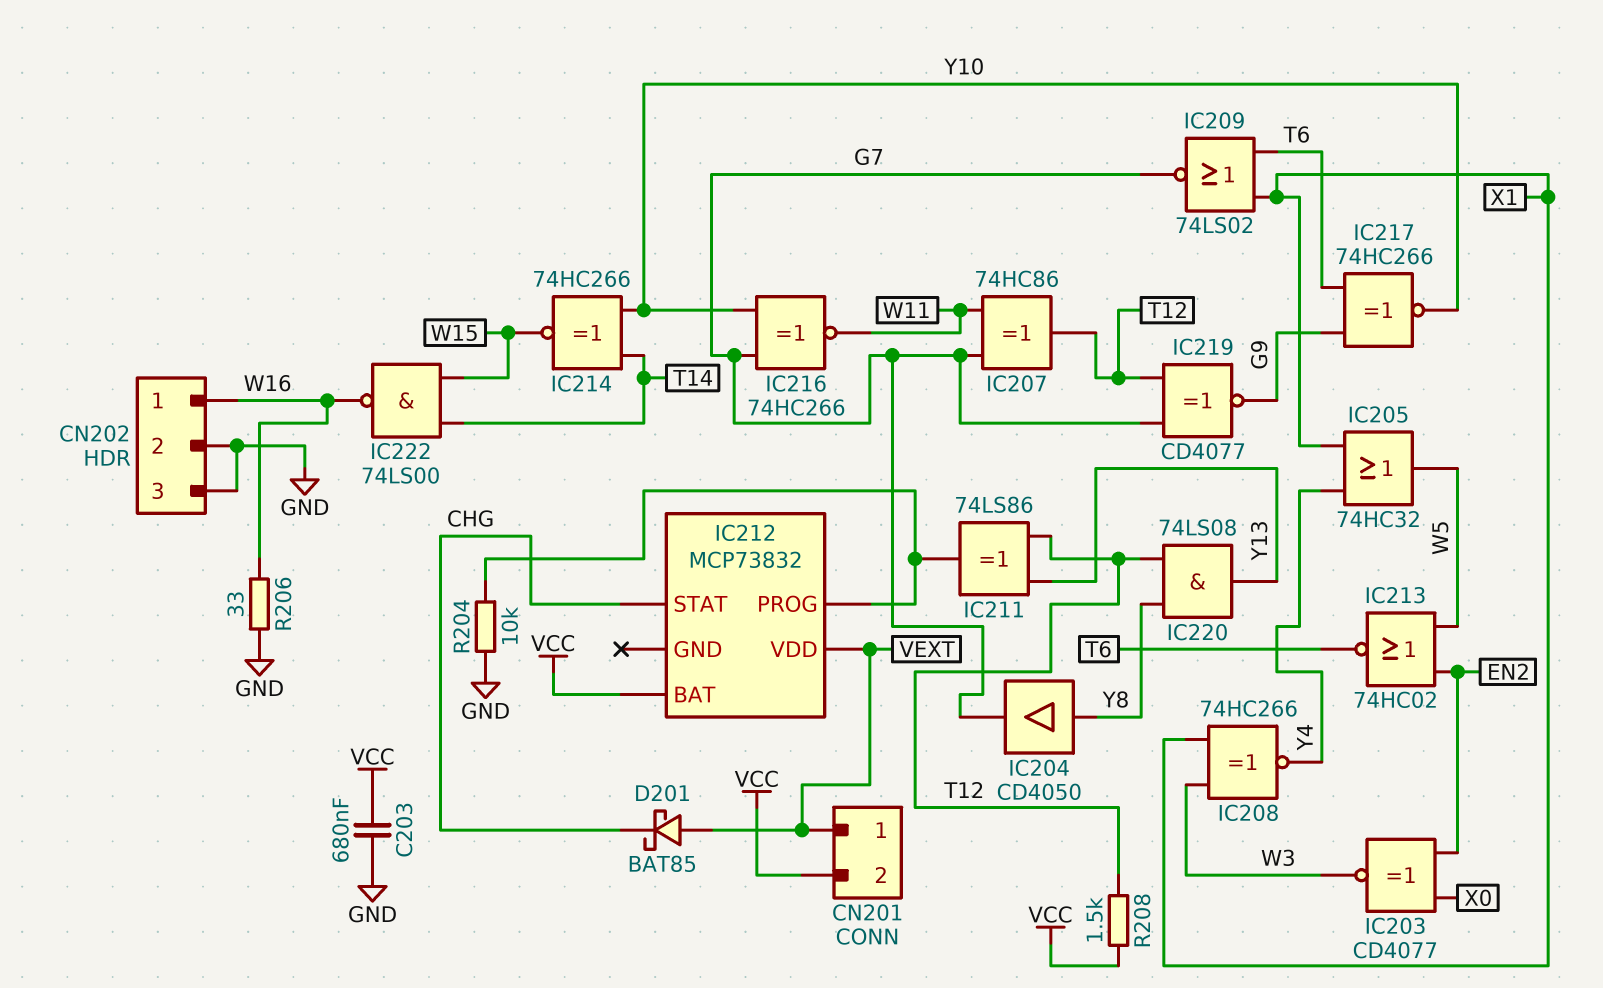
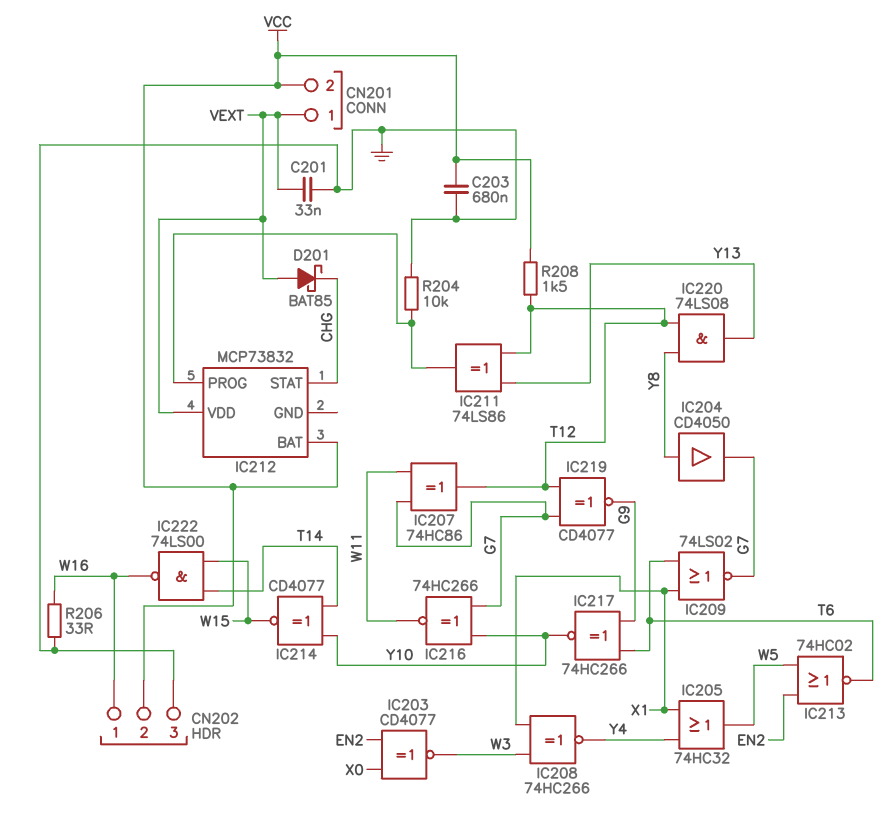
C201: none -> 33nF (GND, VEXT)
CN202 pin 2: GND -> VCC
IC214: XNOR 74HC266 (in T14, in Y10, out W15) -> XNOR CD4077 (in T14, in Y10, out W15)

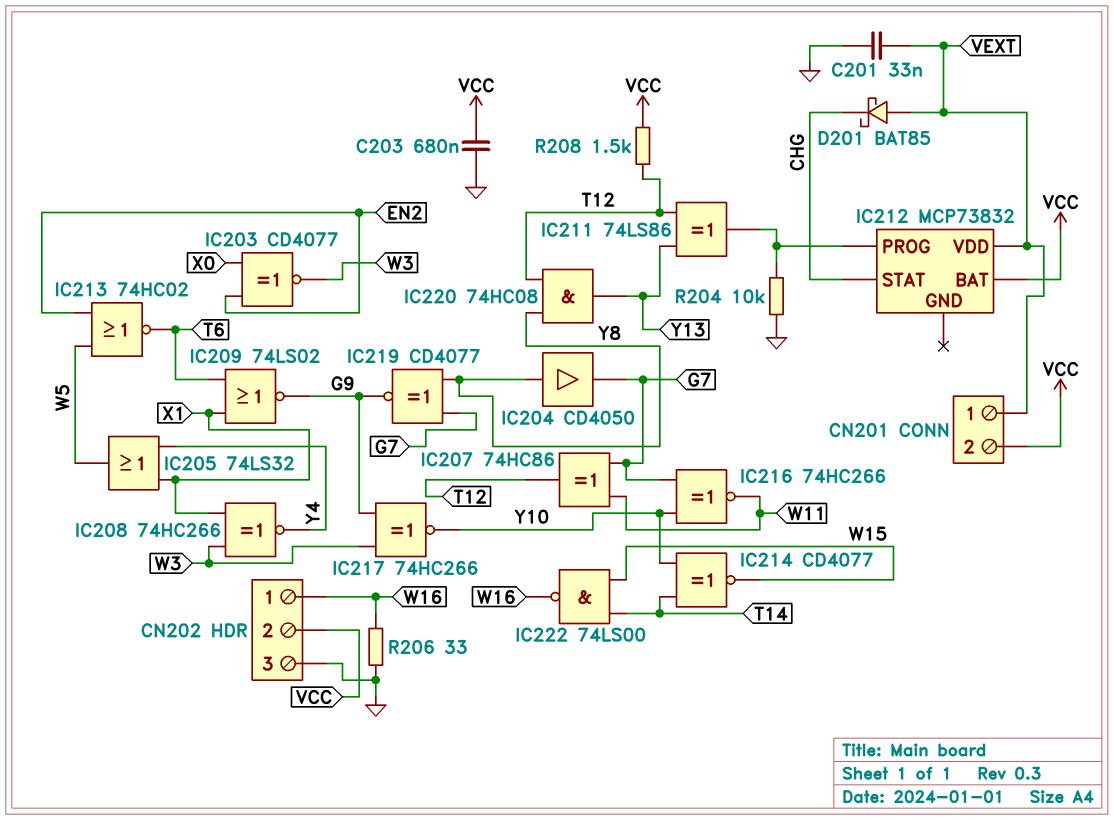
IC205: OR 74HC32 (in X1, in Y4, out W5) -> OR 74LS32 (in X1, in Y4, out W5)
IC209: NOR 74LS02 (in T6, in X1, out G7) -> NOR 74LS02 (in T6, in X1, out G9)
IC217: XNOR 74HC266 (in G9, in T6, out Y10) -> XNOR 74HC266 (in G9, in W3, out Y10)
IC219: XNOR CD4077 (in G7, in T12, out G9) -> XNOR CD4077 (in G7, in Y8, out G9)
IC220: AND 74LS08 (in T12, in Y8, out Y13) -> AND 74HC08 (in T12, in Y8, out Y13)

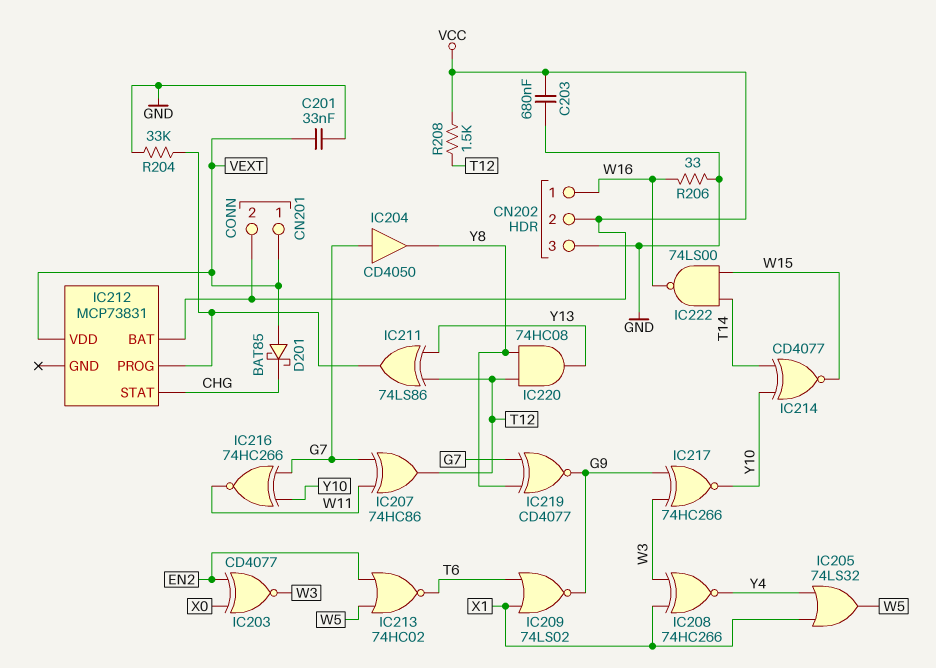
IC204: buffer CD4050 (in Y8, out G7) -> buffer CD4050 (in G7, out Y8)
IC212: MCP73832 -> MCP73831
R204: 10k (GND, IC212/PROG) -> 33k (GND, IC212/PROG)

